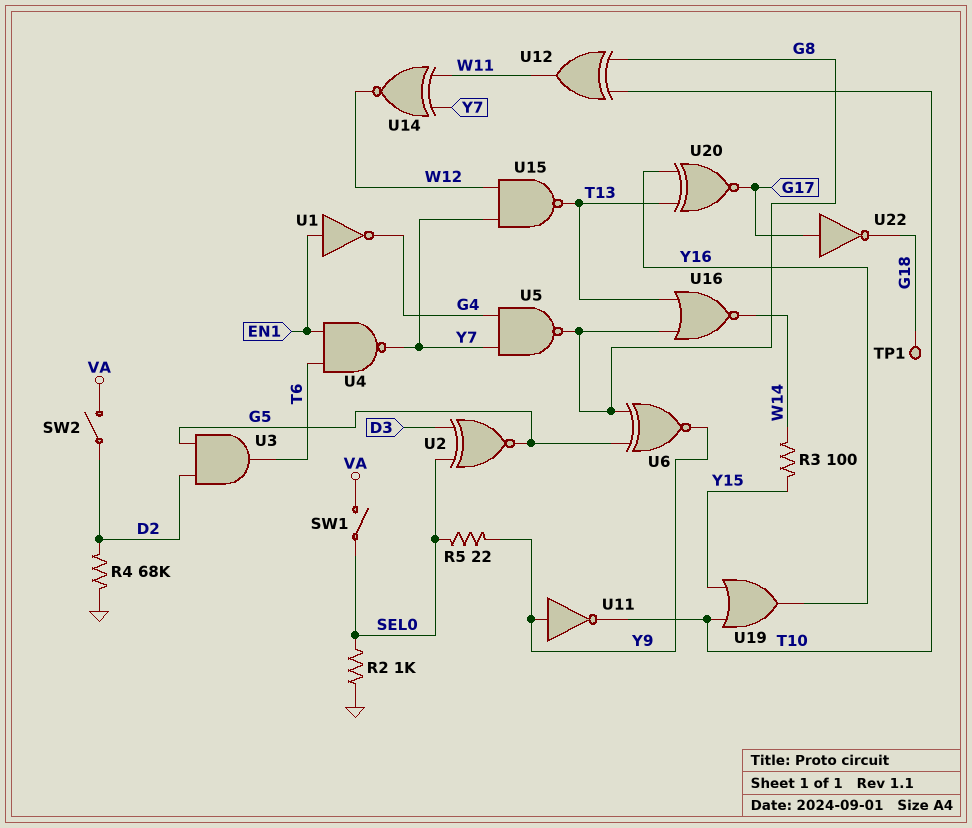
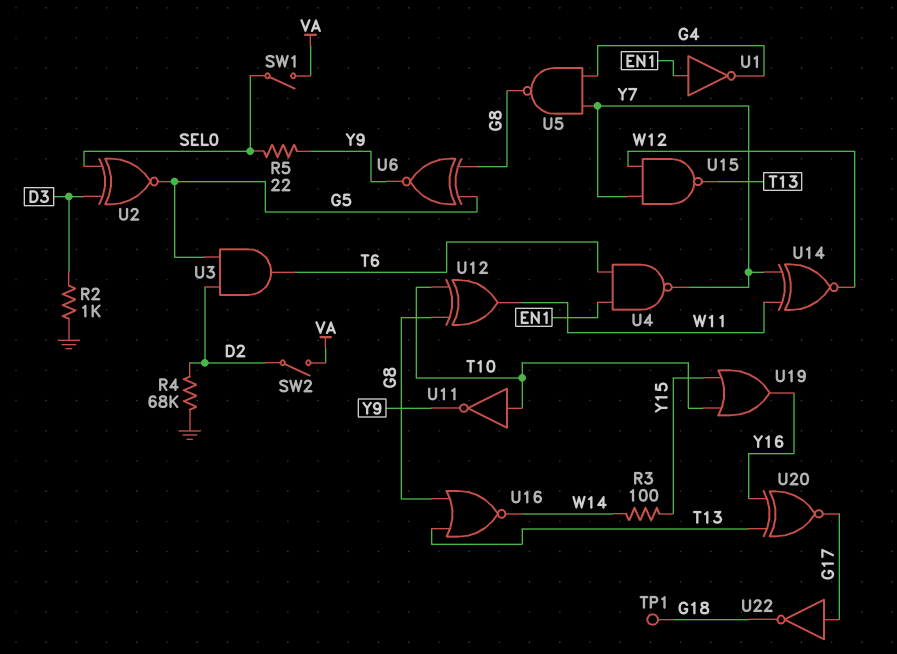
R2: 1k (GND, SEL0) -> 1k (D3, GND)
U11: NOT (in Y9, out T10) -> NOT (in T10, out Y9)

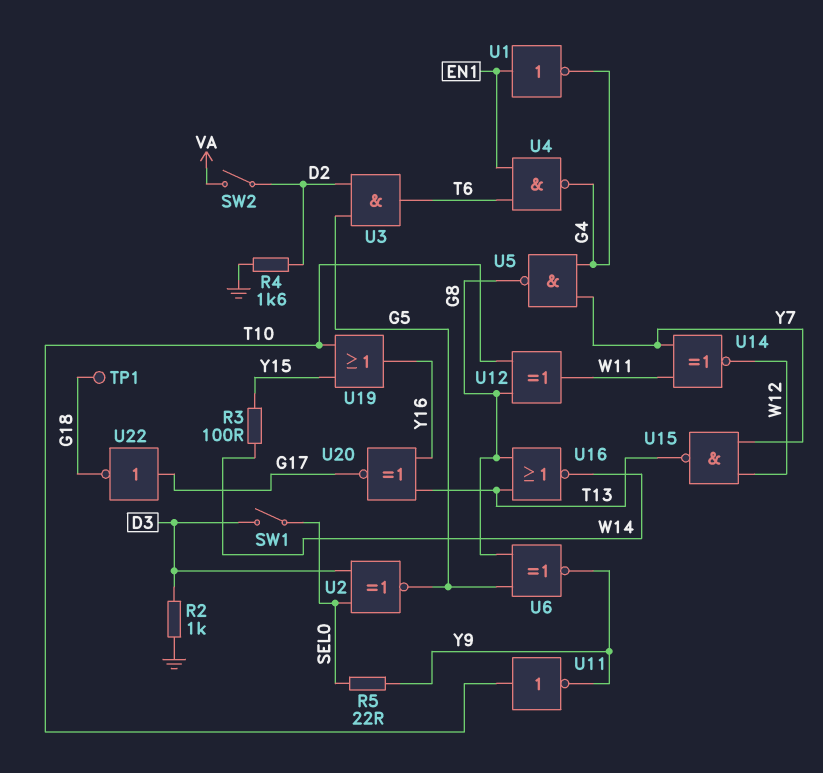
R4: 68k (D2, GND) -> 1.6k (D2, GND)
SW1: switch (SEL0, VA) -> switch (D3, SEL0)
U4: NAND (in EN1, in T6, out Y7) -> NAND (in EN1, in T6, out G4)

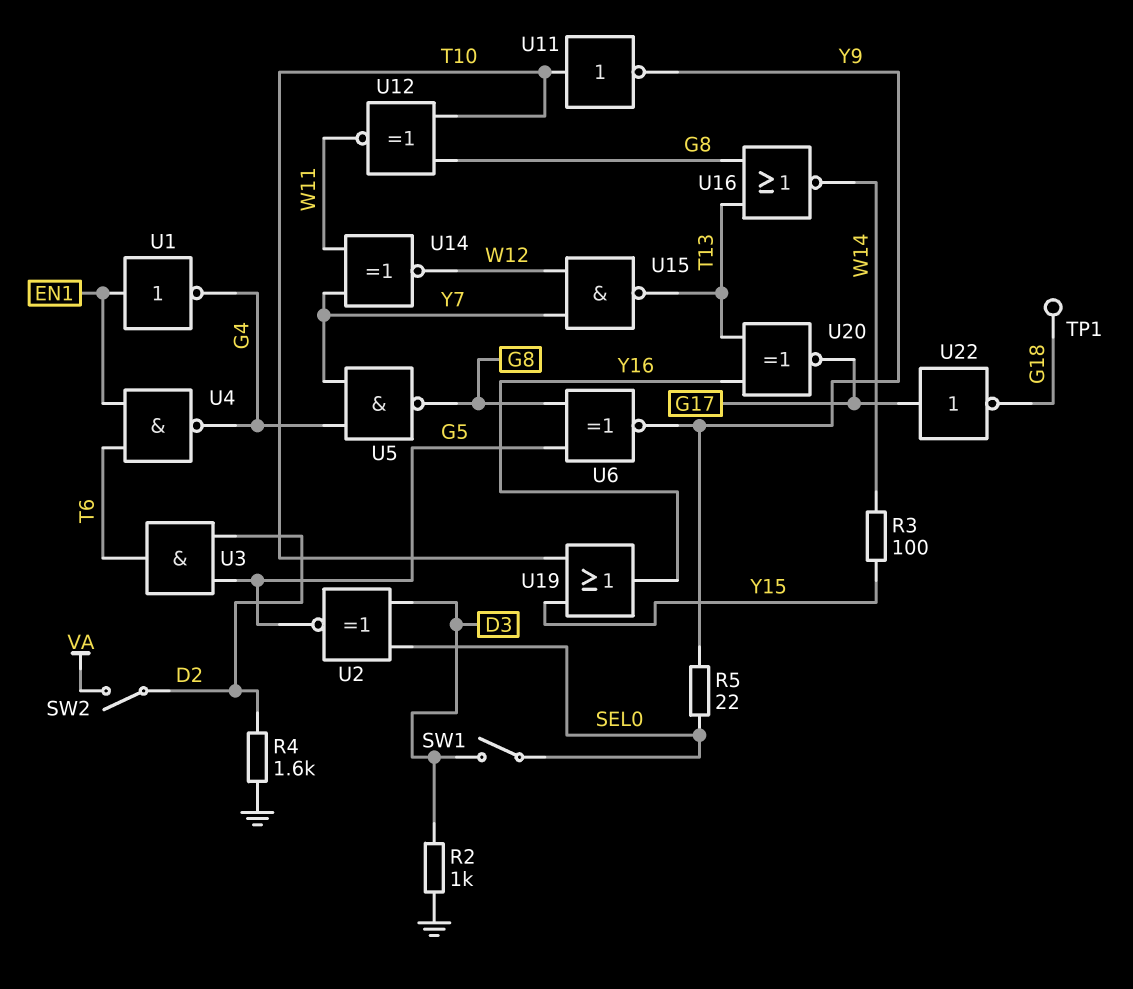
U12: XOR (in G8, in T10, out W11) -> XNOR (in G8, in T10, out W11)

